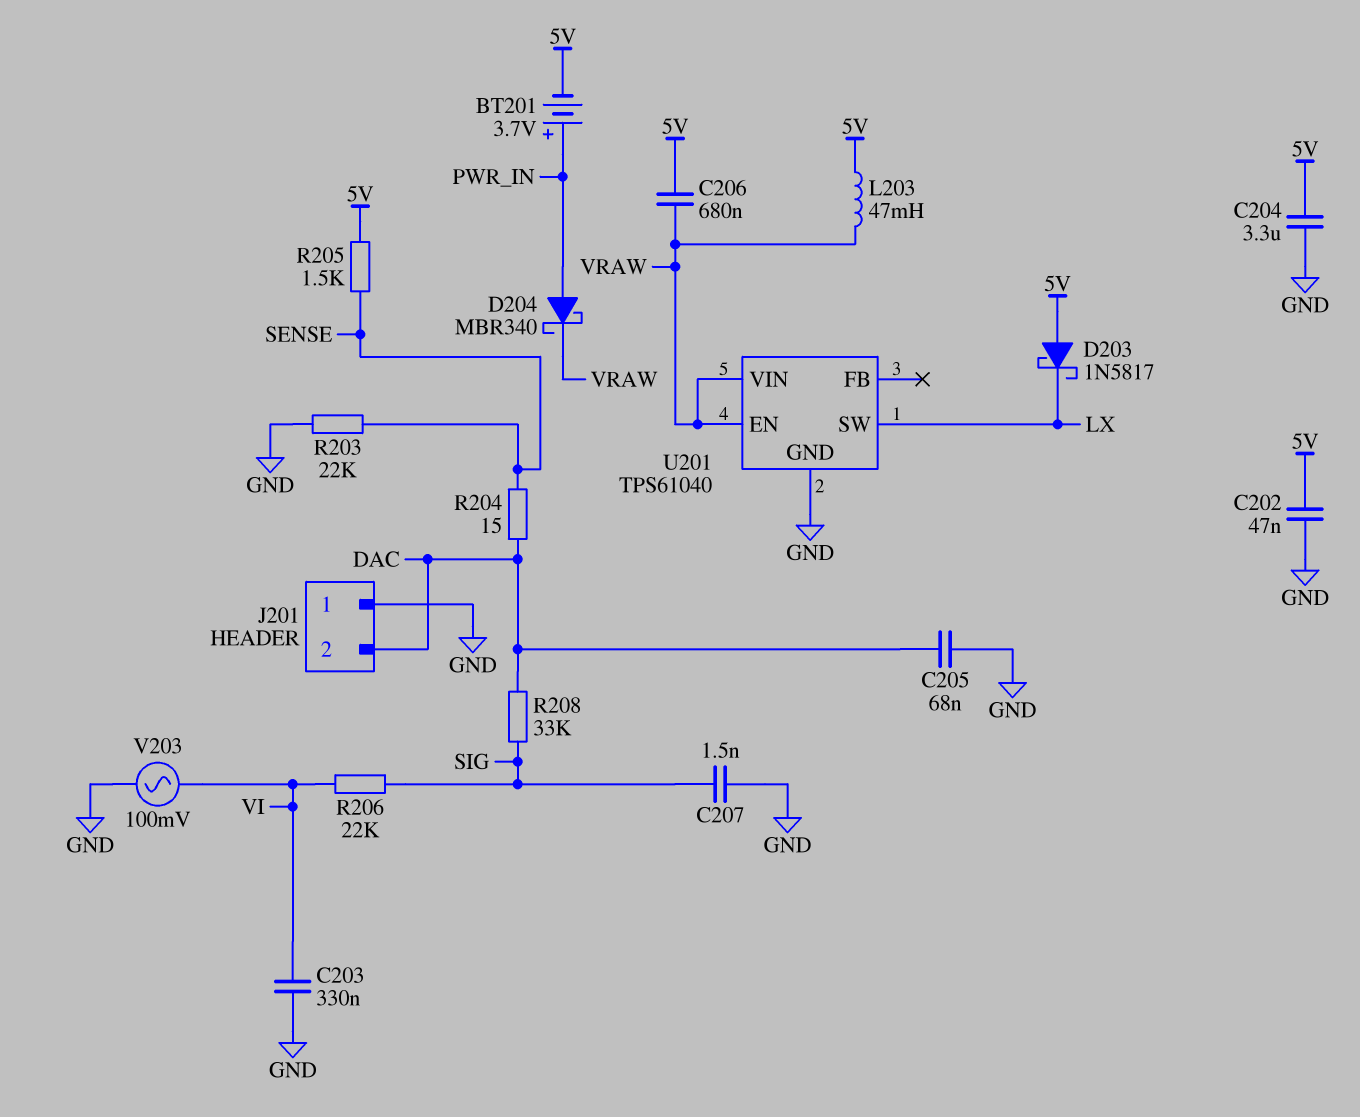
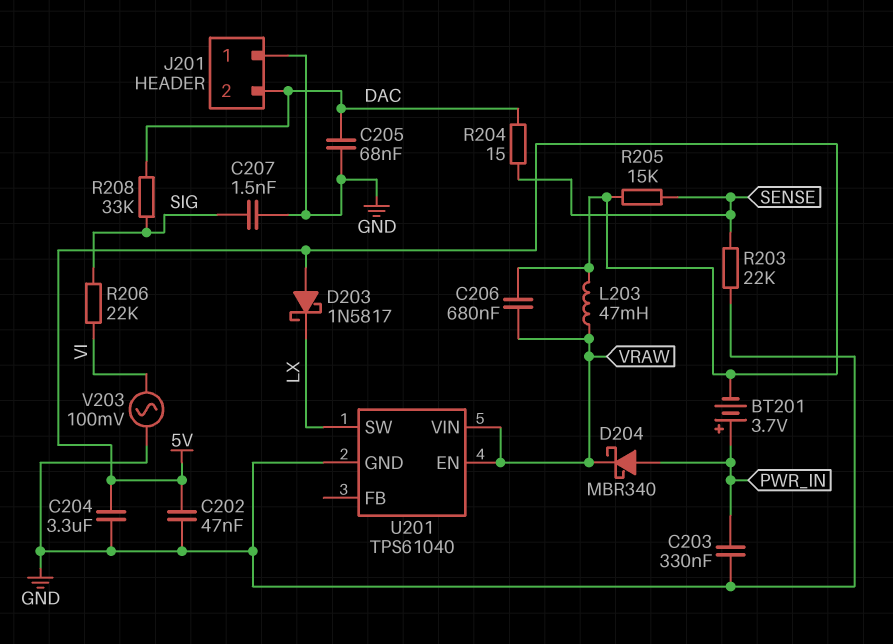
C203: 330nF (GND, VI) -> 330nF (GND, PWR_IN)
R205: 1.5k (5V, SENSE) -> 15k (5V, SENSE)

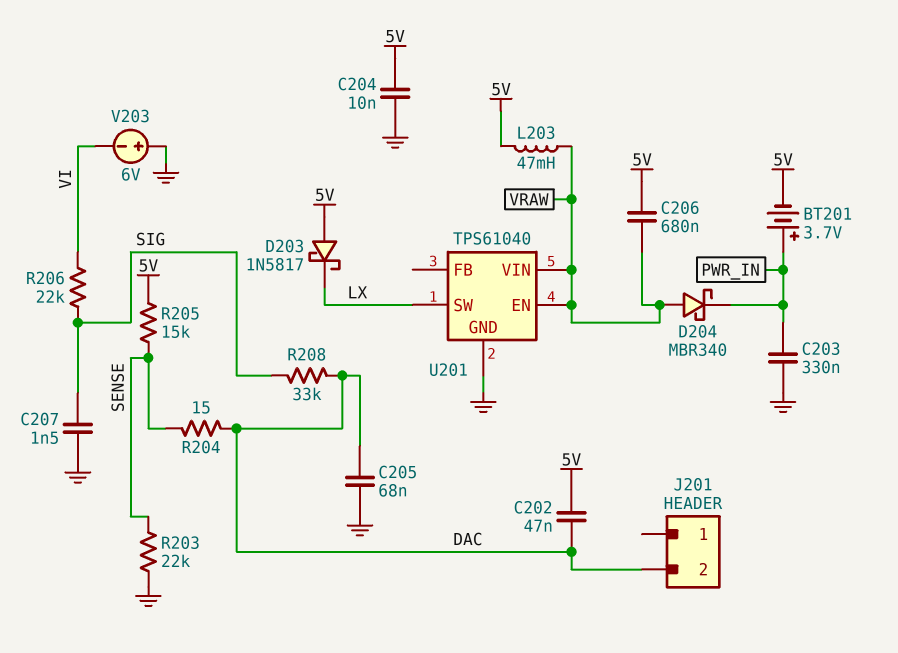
C202: 47nF (5V, GND) -> 47nF (5V, DAC)
C204: 3.3uF (5V, GND) -> 10nF (5V, GND)
D204: schottky MBR340 (A PWR_IN, K VRAW) -> schottky MBR340 (A VRAW, K PWR_IN)
J201 pin 1: GND -> none
V203: AC 100mV (GND, VI) -> 6V (plus GND, minus VI)

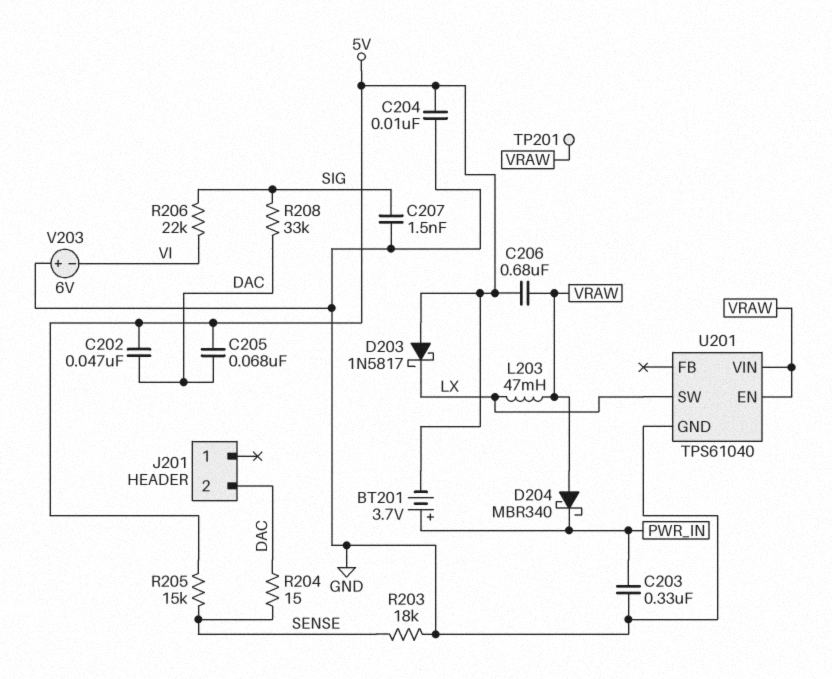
C205: 68nF (DAC, GND) -> 68nF (5V, DAC)
L203: 47mH (5V, VRAW) -> 47mH (LX, VRAW)
R203: 22k (GND, SENSE) -> 18k (GND, SENSE)
TP201: none -> test point (VRAW)

